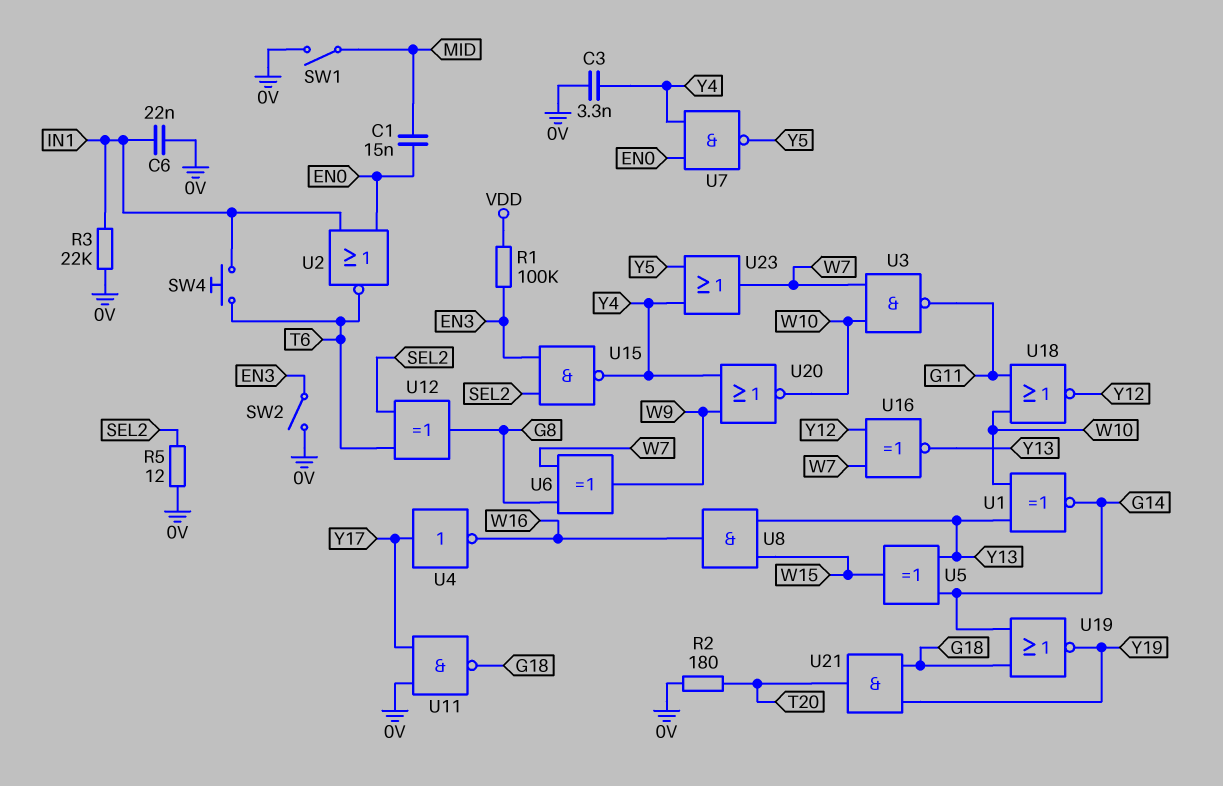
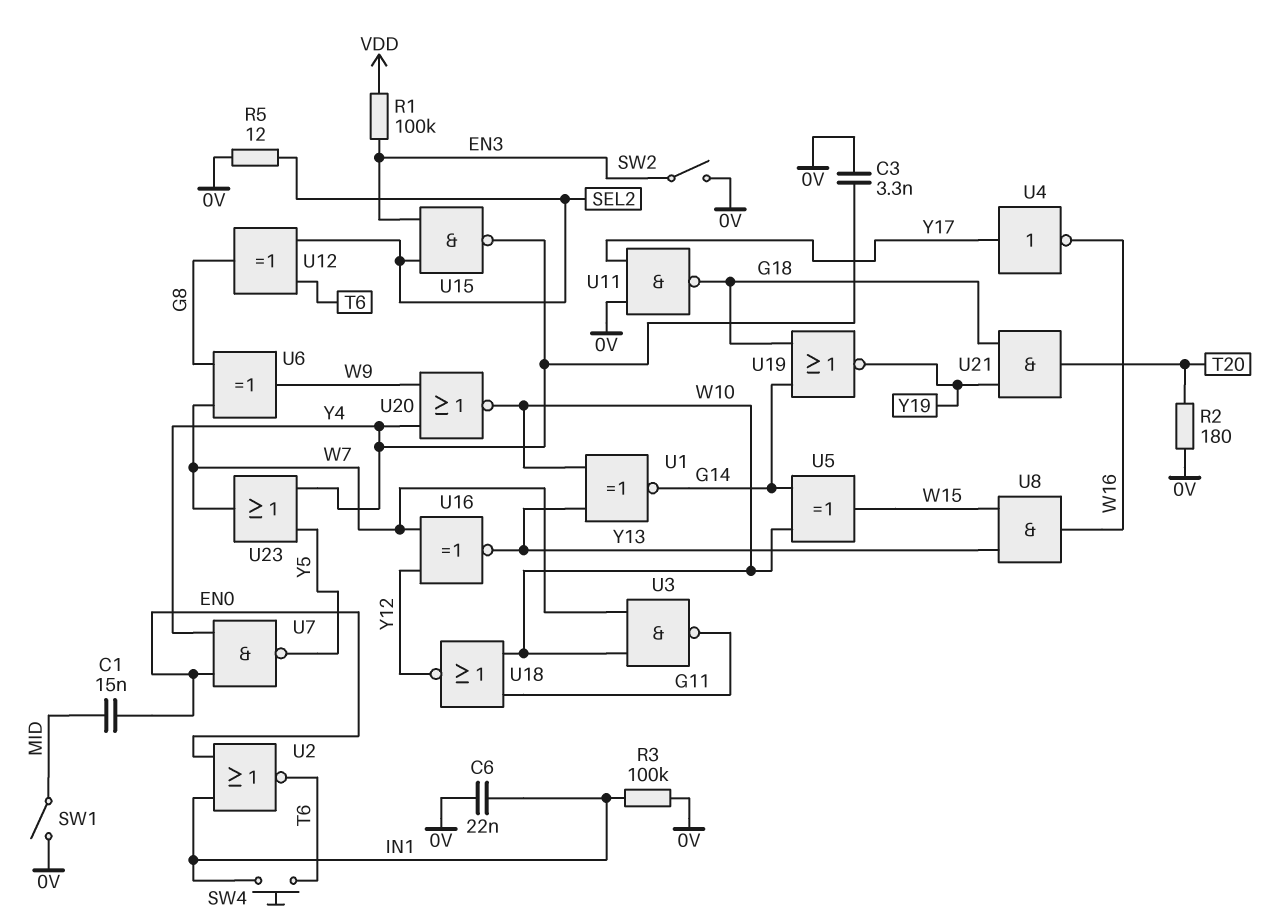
R3: 22k (0V, IN1) -> 100k (0V, IN1)
U5: XOR (in G14, in Y13, out W15) -> XOR (in G14, in W10, out W15)

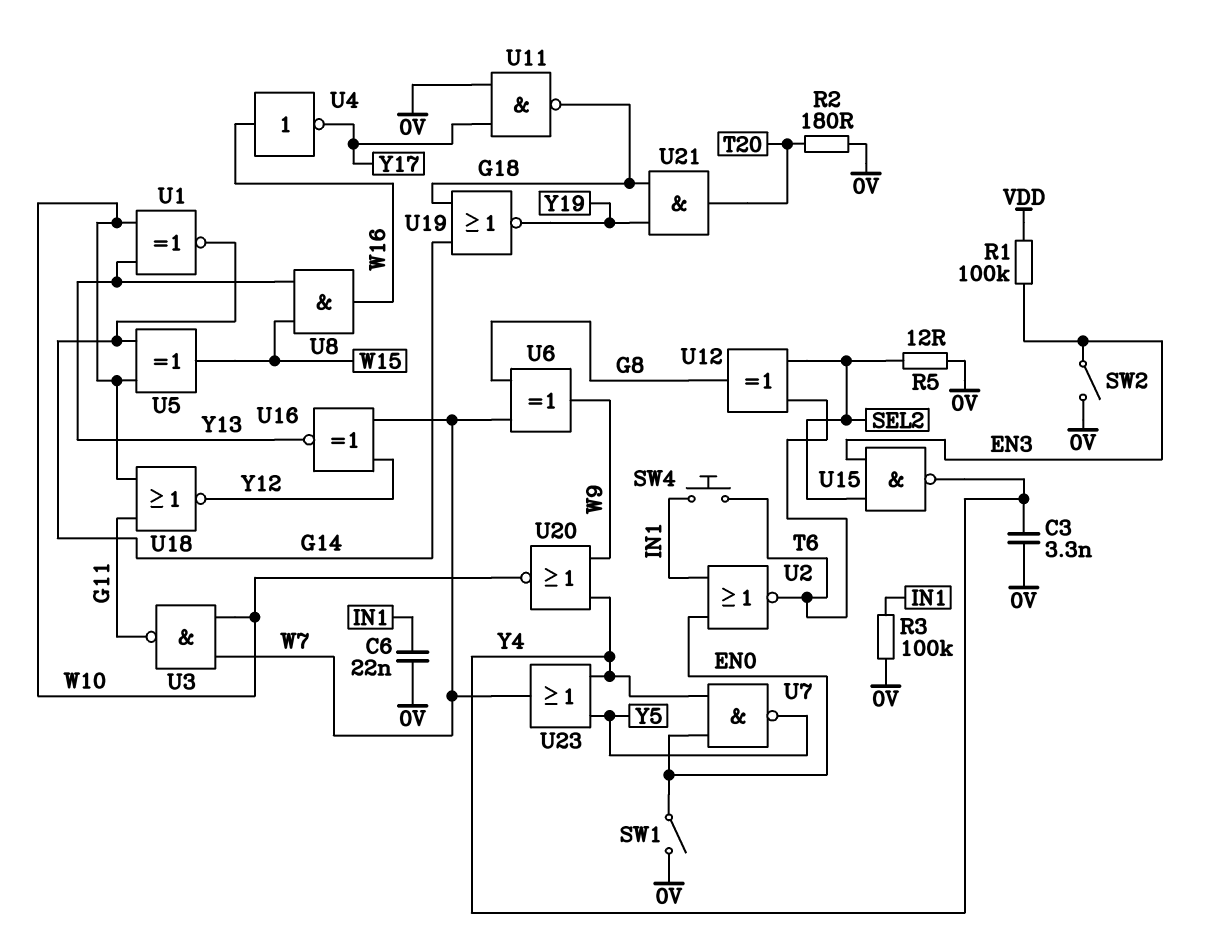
C1: 15nF (EN0, MID) -> none
SW1: switch (0V, MID) -> switch (0V, EN0)
U4: NOT (in Y17, out W16) -> NOT (in W16, out Y17)

